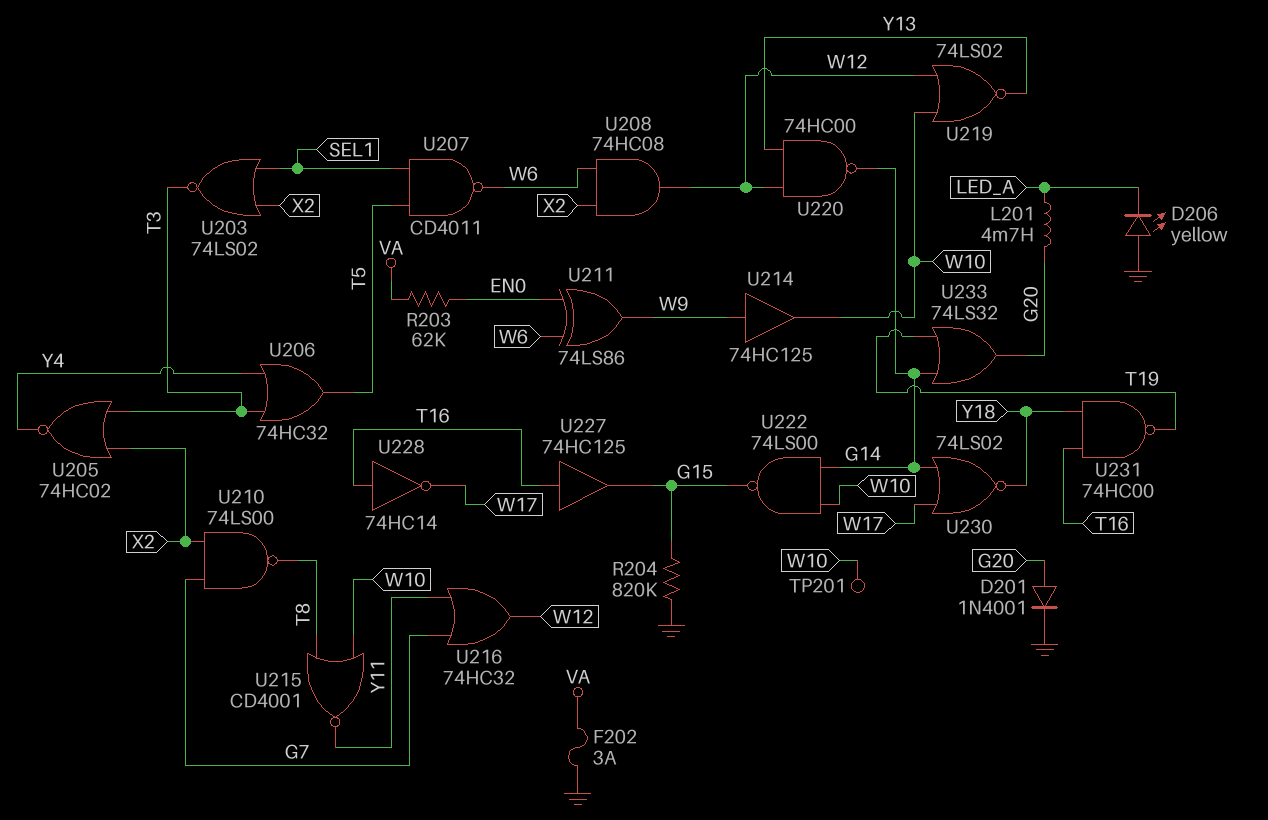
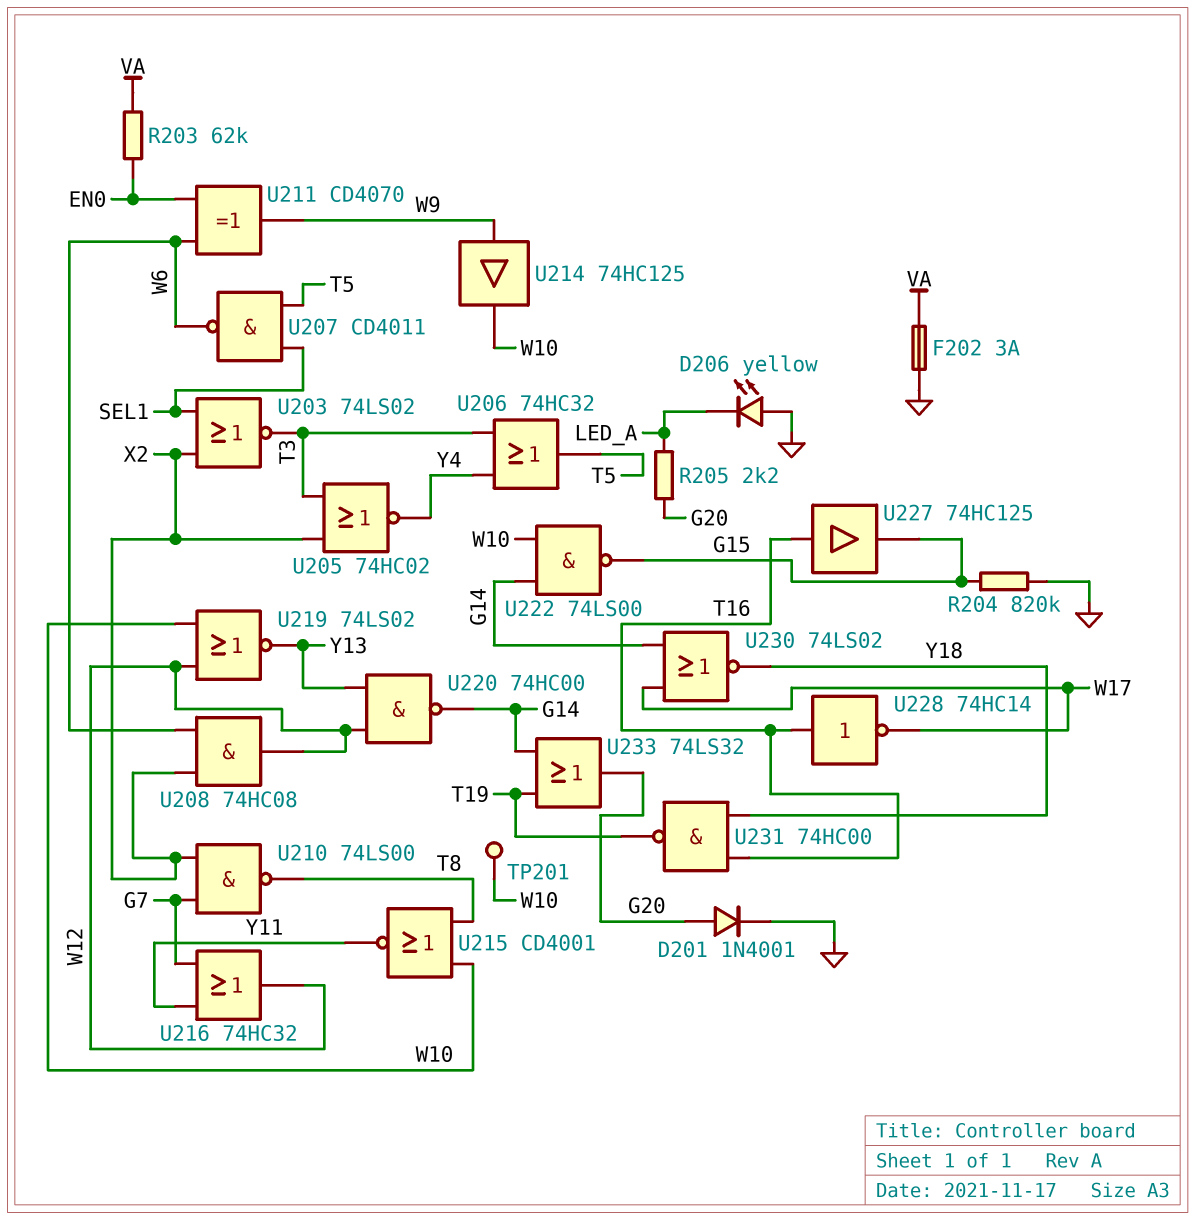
L201: 4.7mH (G20, LED_A) -> none
R205: none -> 2.2k (G20, LED_A)
U211: XOR 74LS86 (in EN0, in W6, out W9) -> XOR CD4070 (in EN0, in W6, out W9)

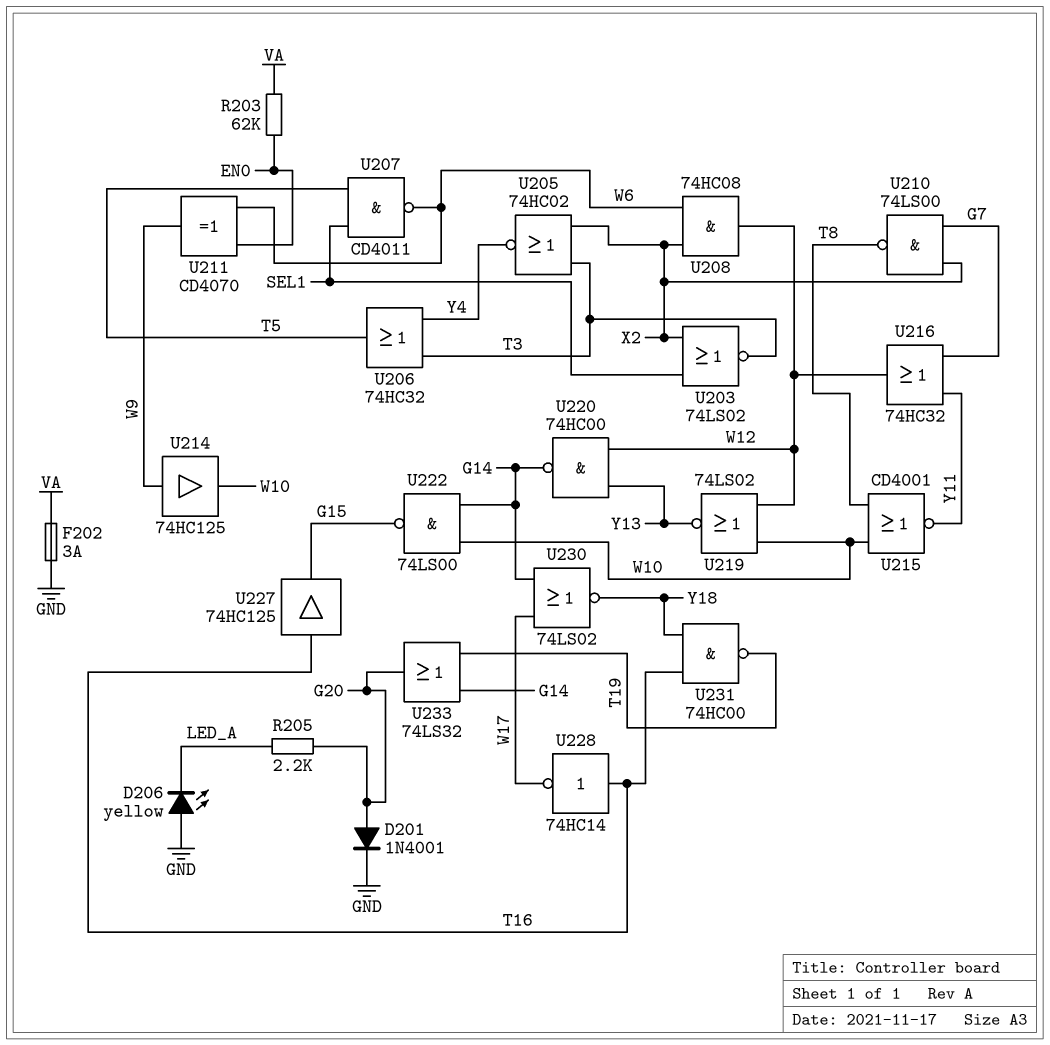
R204: 820k (G15, GND) -> none
TP201: test point (W10) -> none

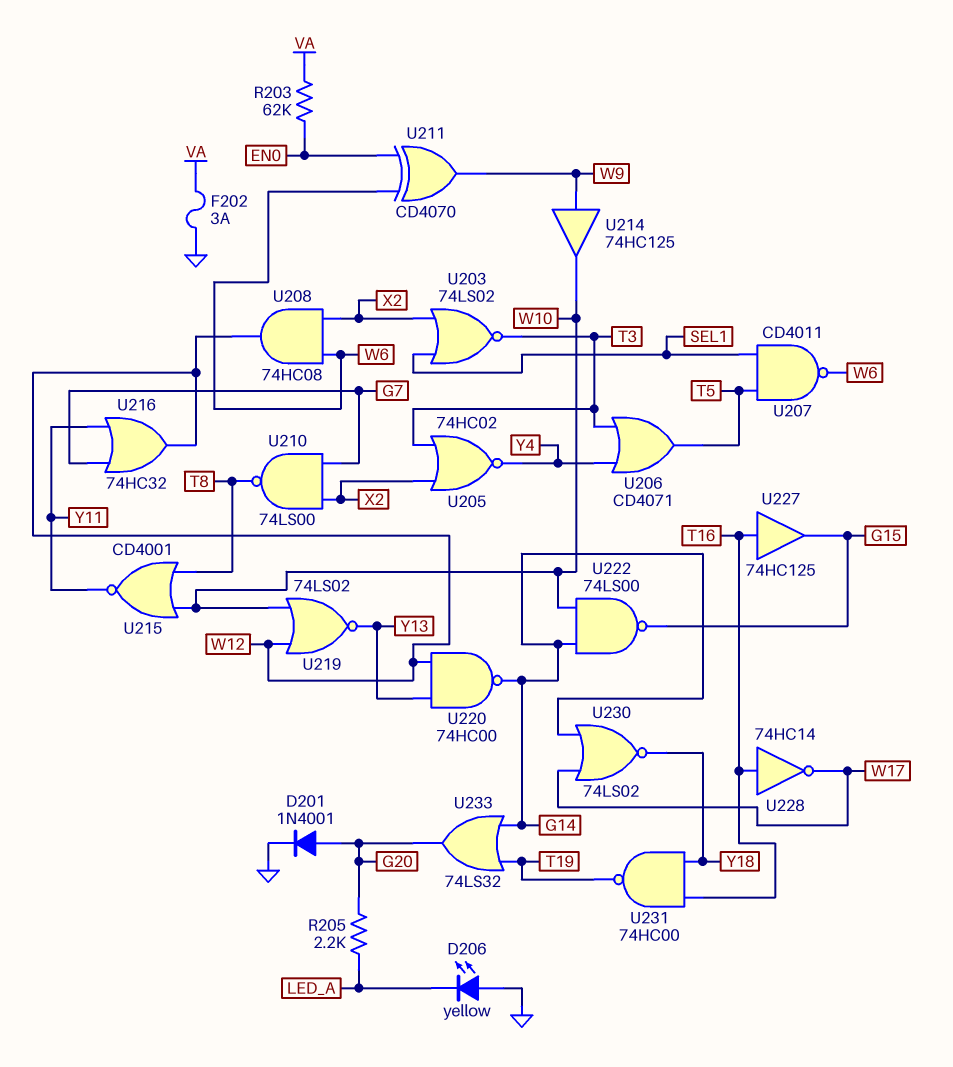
U206: OR 74HC32 (in T3, in Y4, out T5) -> OR CD4071 (in T3, in Y4, out T5)

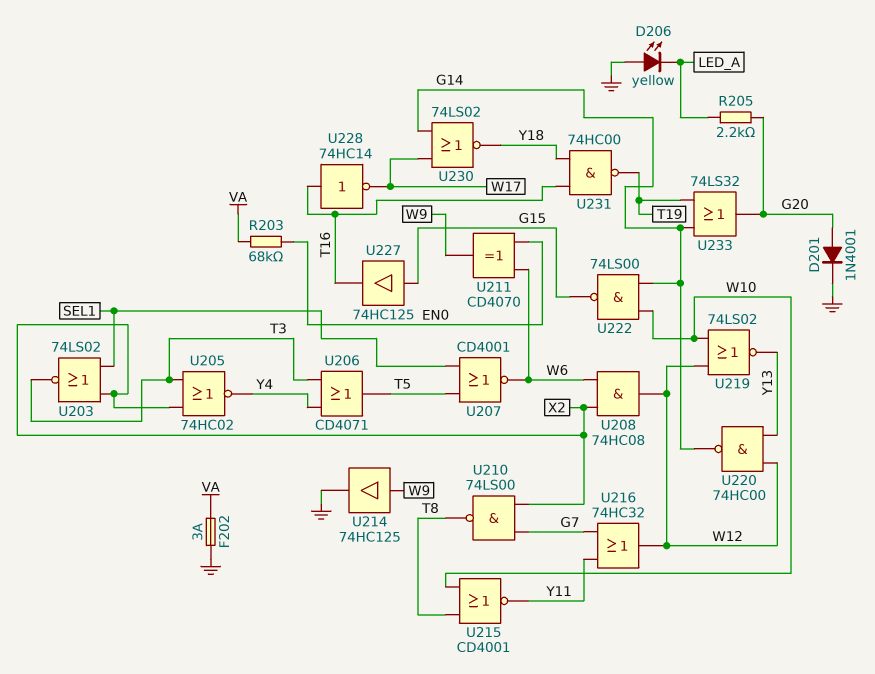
R203: 62k (EN0, VA) -> 68k (EN0, VA)
U207: NAND CD4011 (in SEL1, in T5, out W6) -> NOR CD4001 (in SEL1, in T5, out W6)
U214: buffer 74HC125 (in W9, out W10) -> buffer 74HC125 (in W9, out GND)
U227: buffer 74HC125 (in T16, out G15) -> buffer 74HC125 (in G15, out T16)

